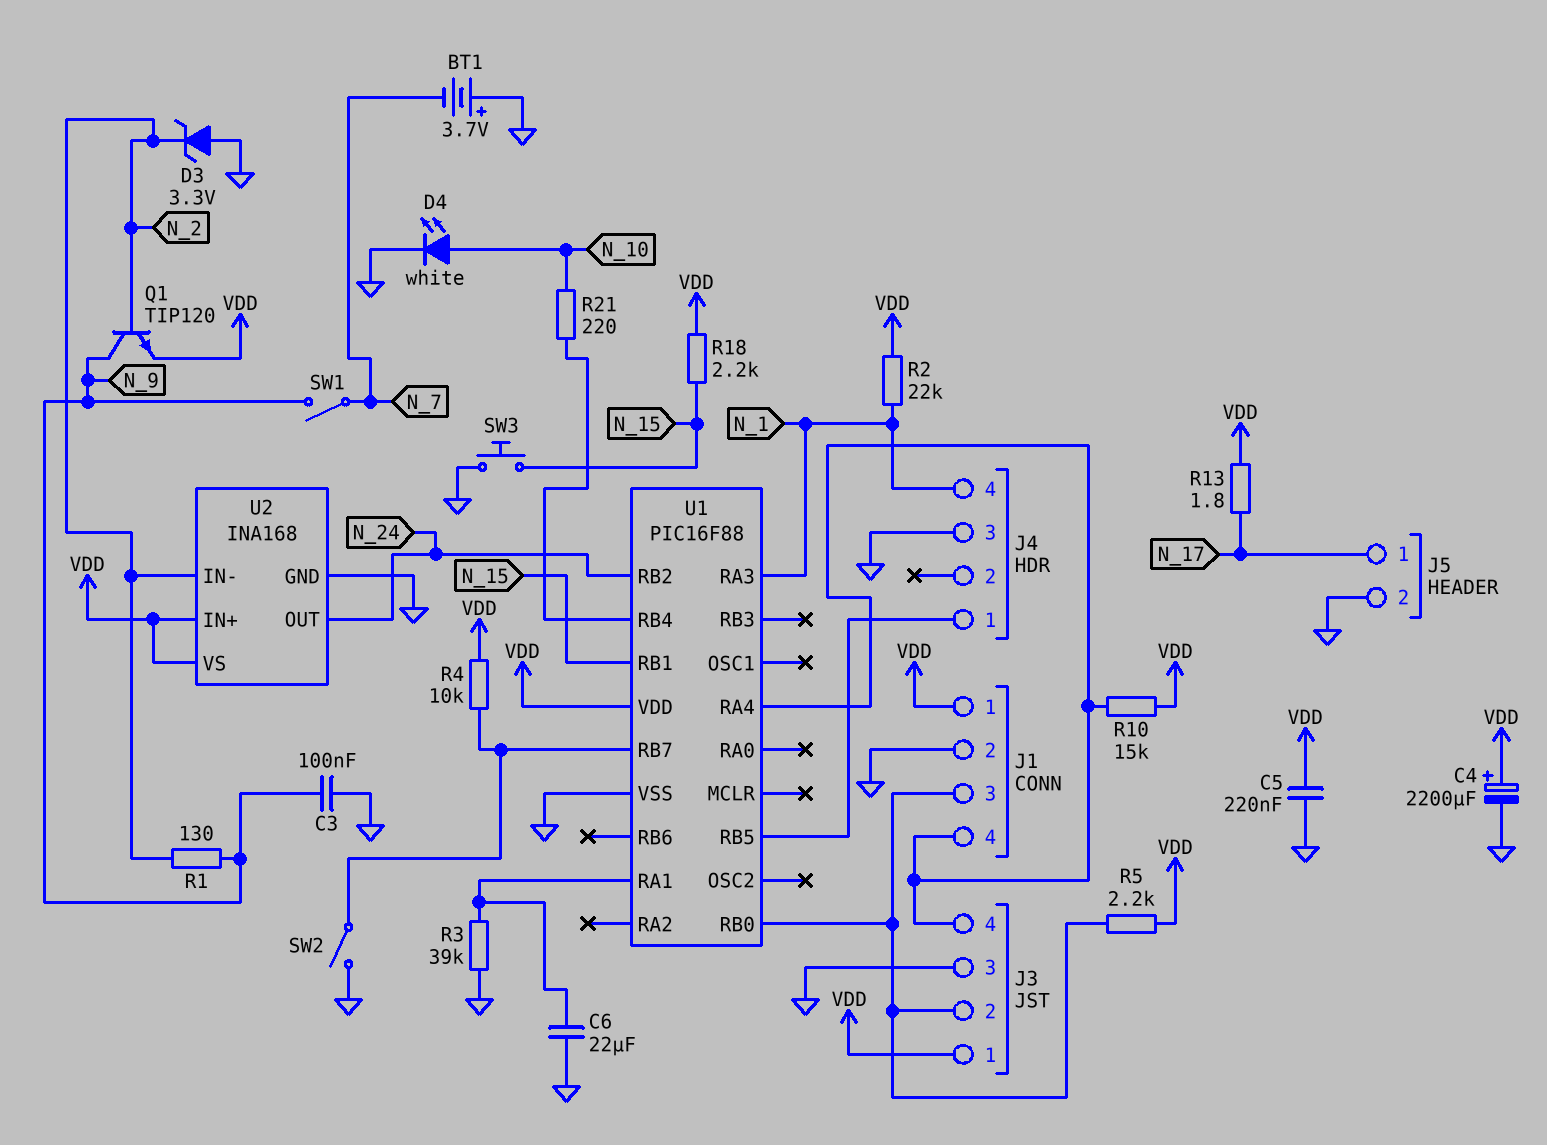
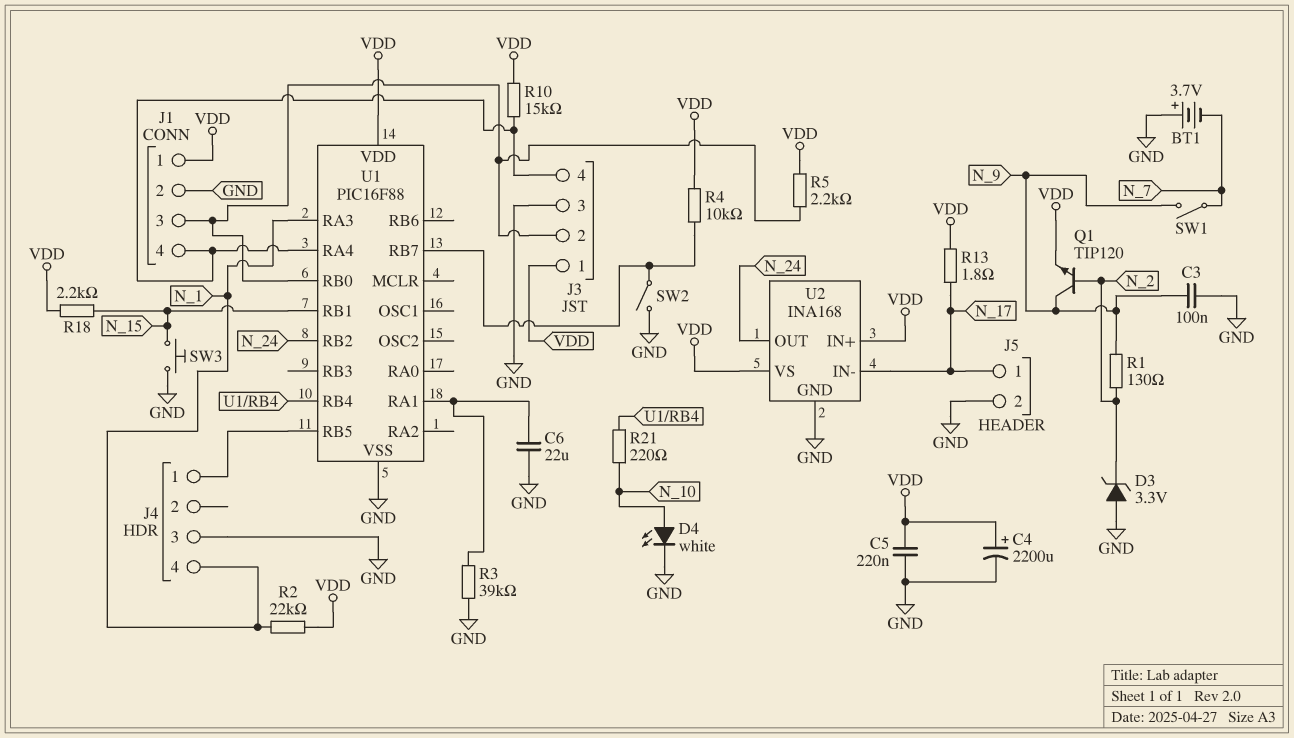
U2 pin IN-: N_2 -> N_17

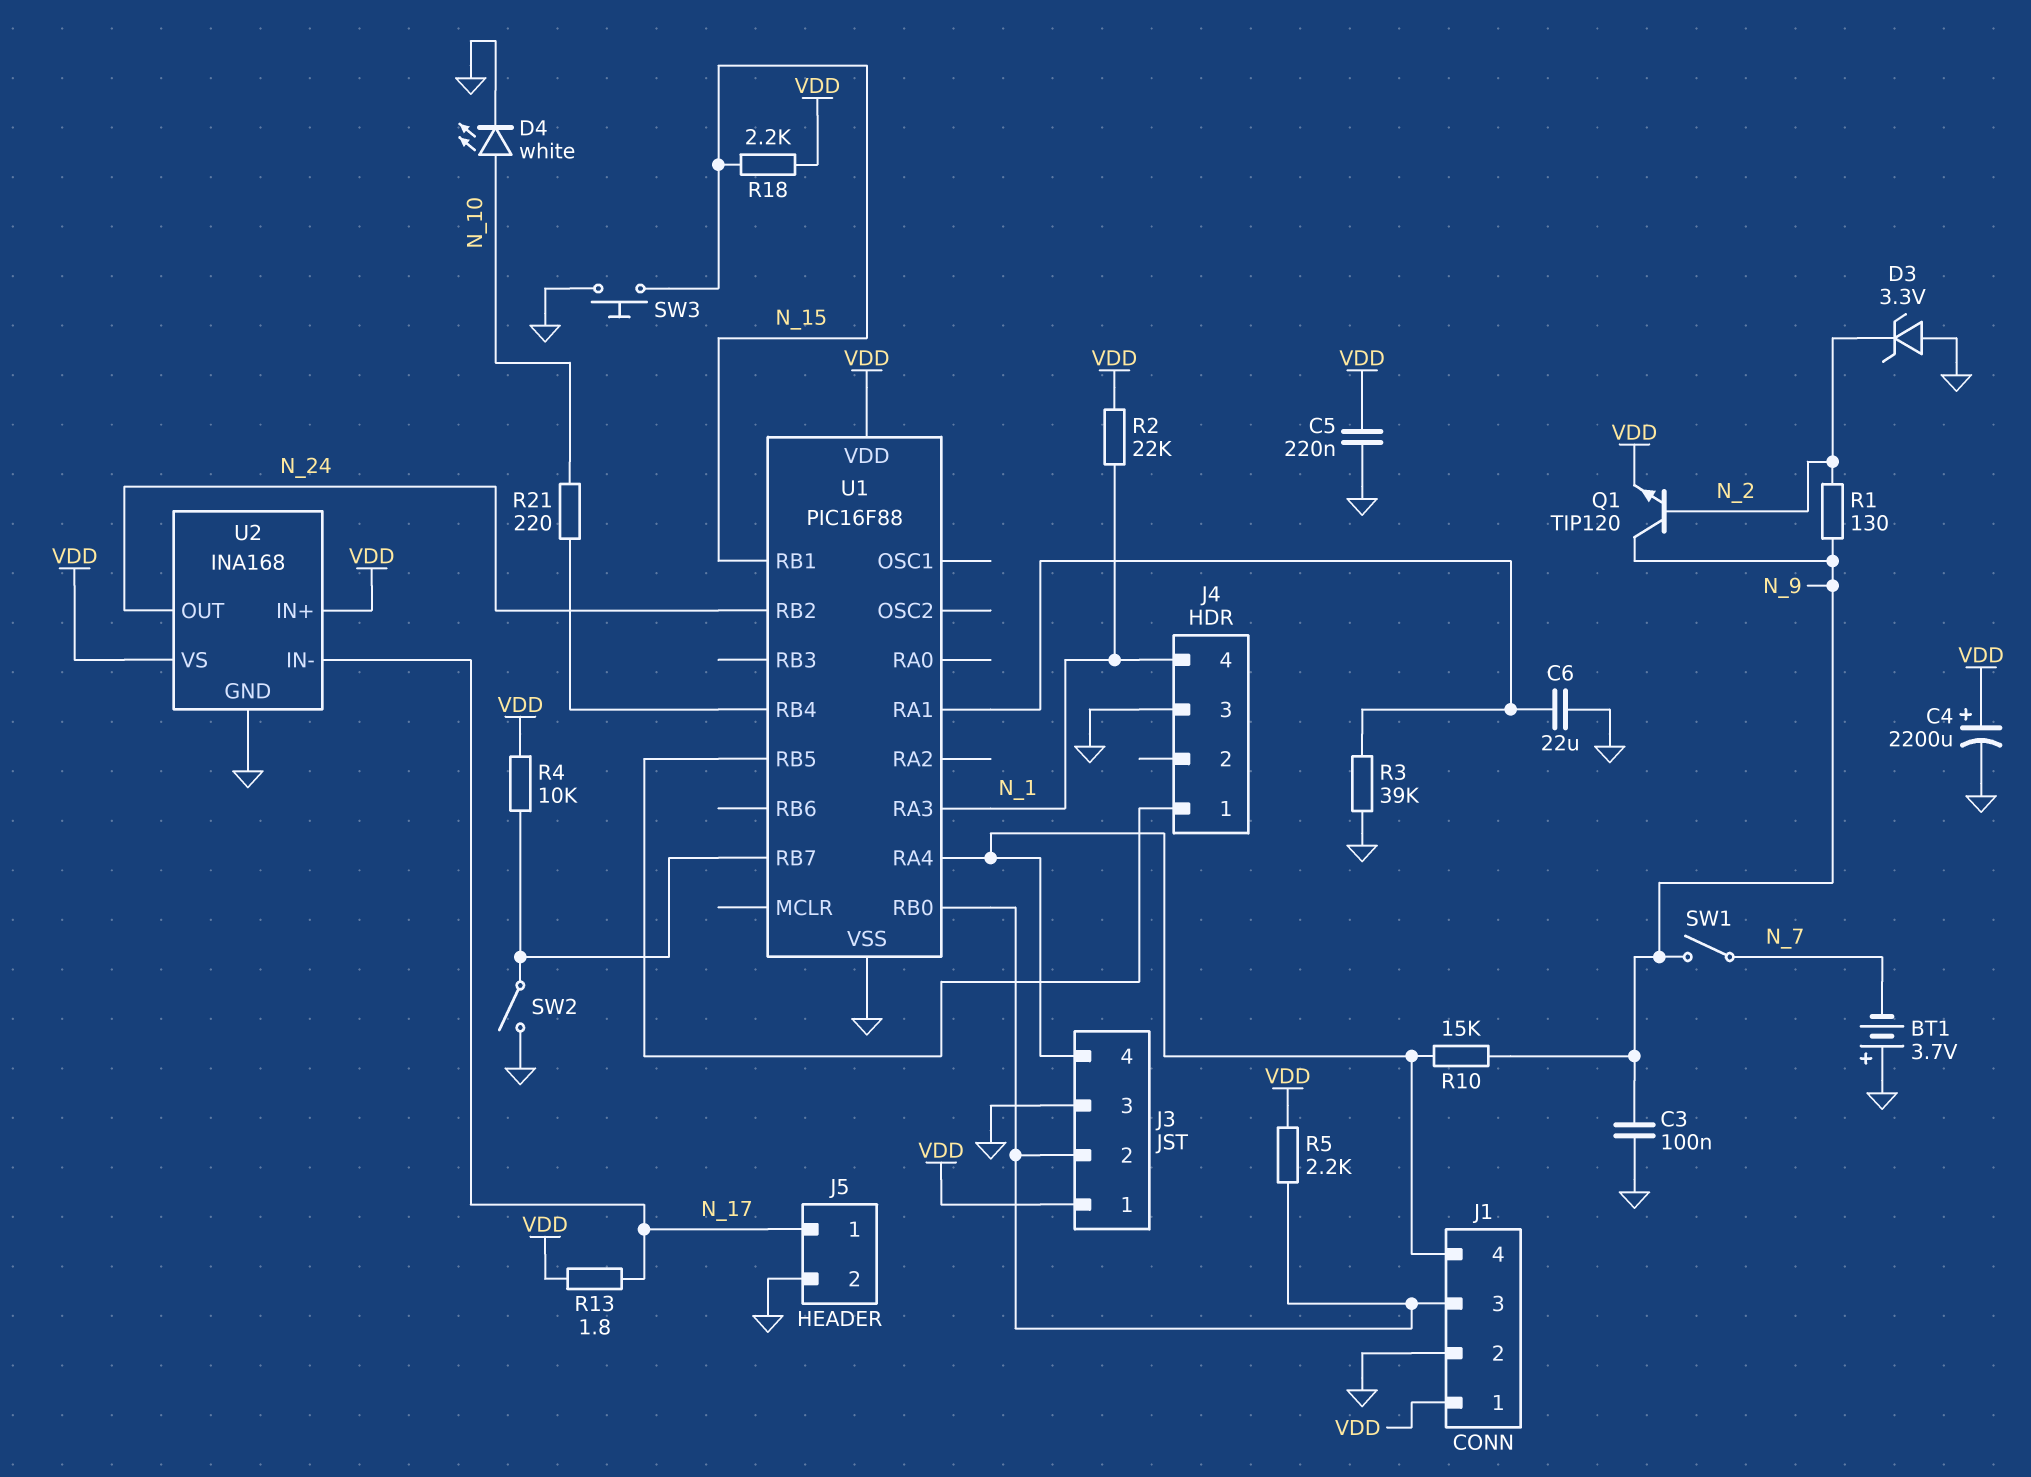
R10: 15k (J1/4, VDD) -> 15k (J1/4, N_9)

